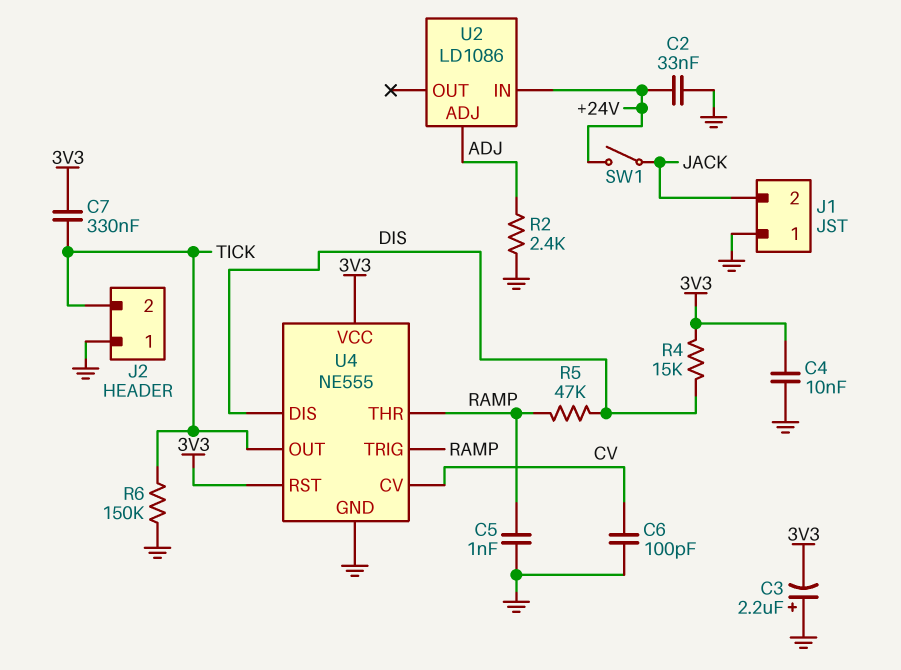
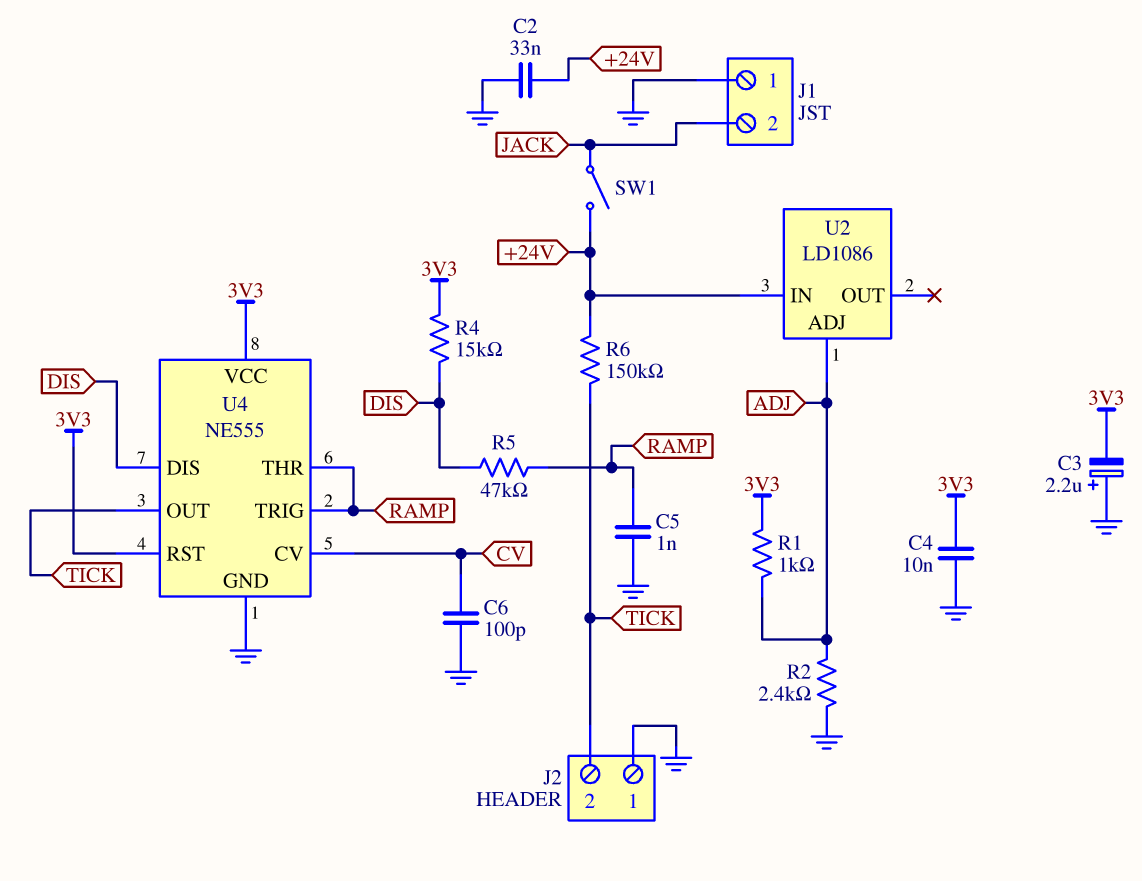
C7: 330nF (3V3, TICK) -> none
R1: none -> 1k (3V3, ADJ)
R6: 150k (GND, TICK) -> 150k (+24V, TICK)

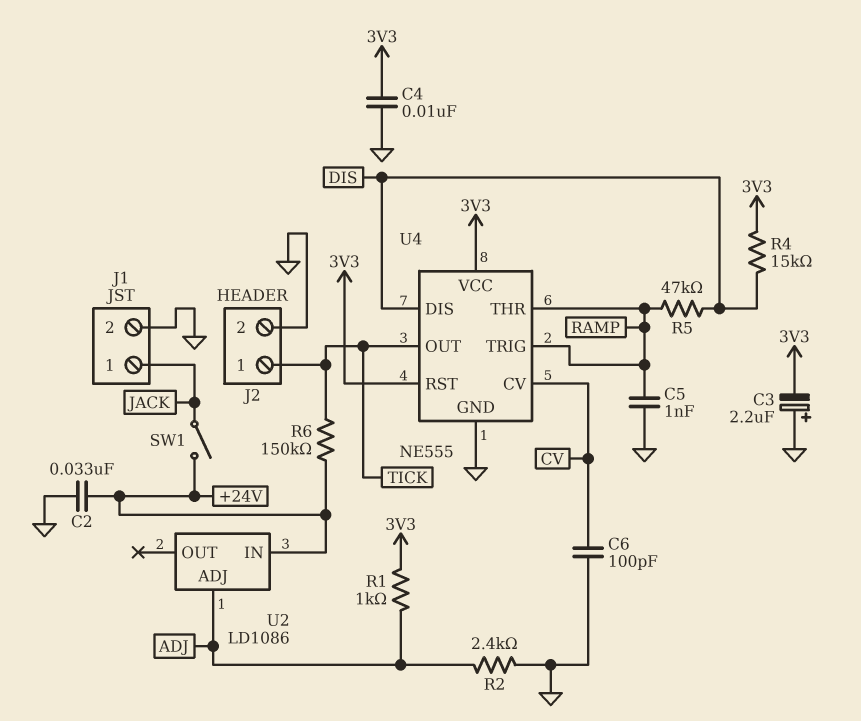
J1 pin 1: GND -> JACK
J1 pin 2: JACK -> GND
J2 pin 1: GND -> TICK
J2 pin 2: TICK -> GND

